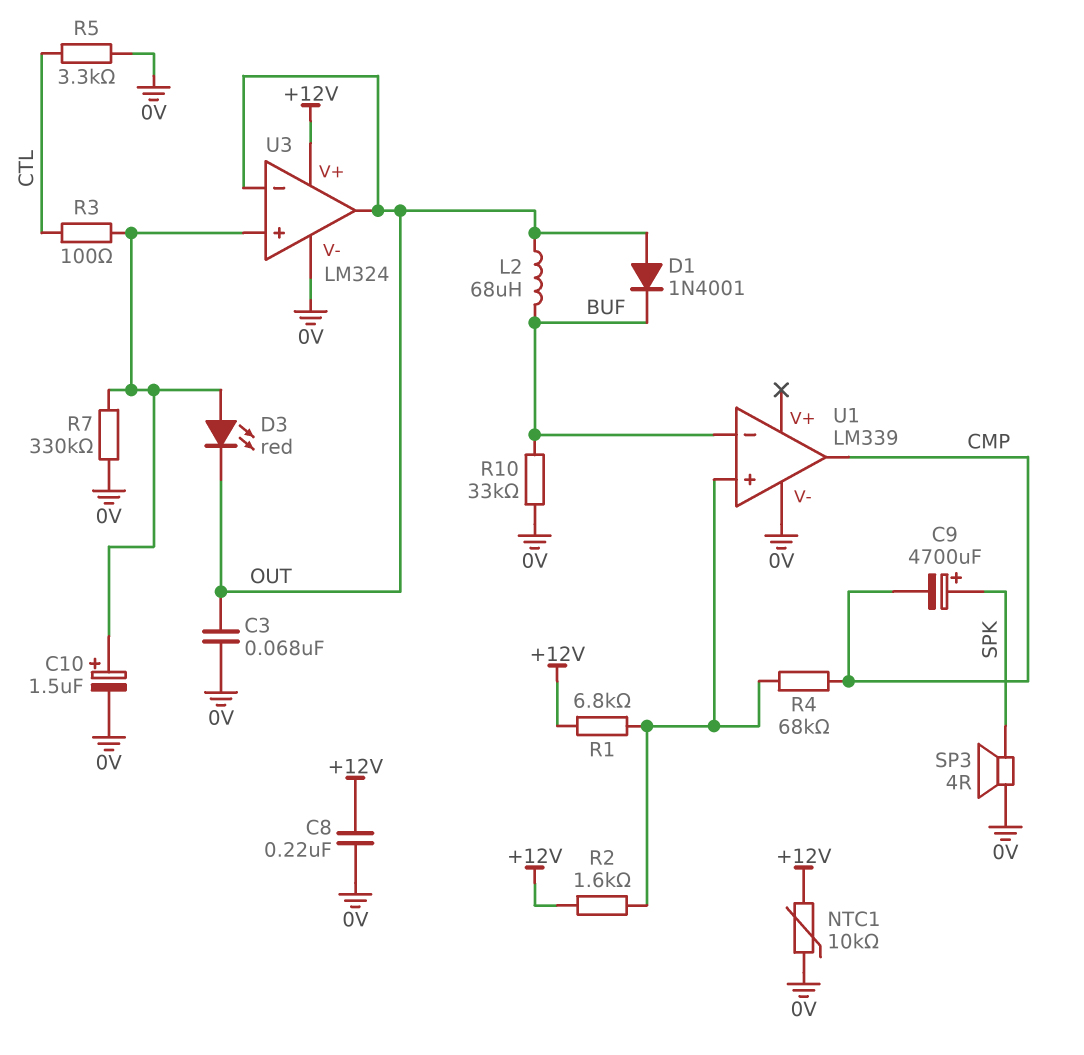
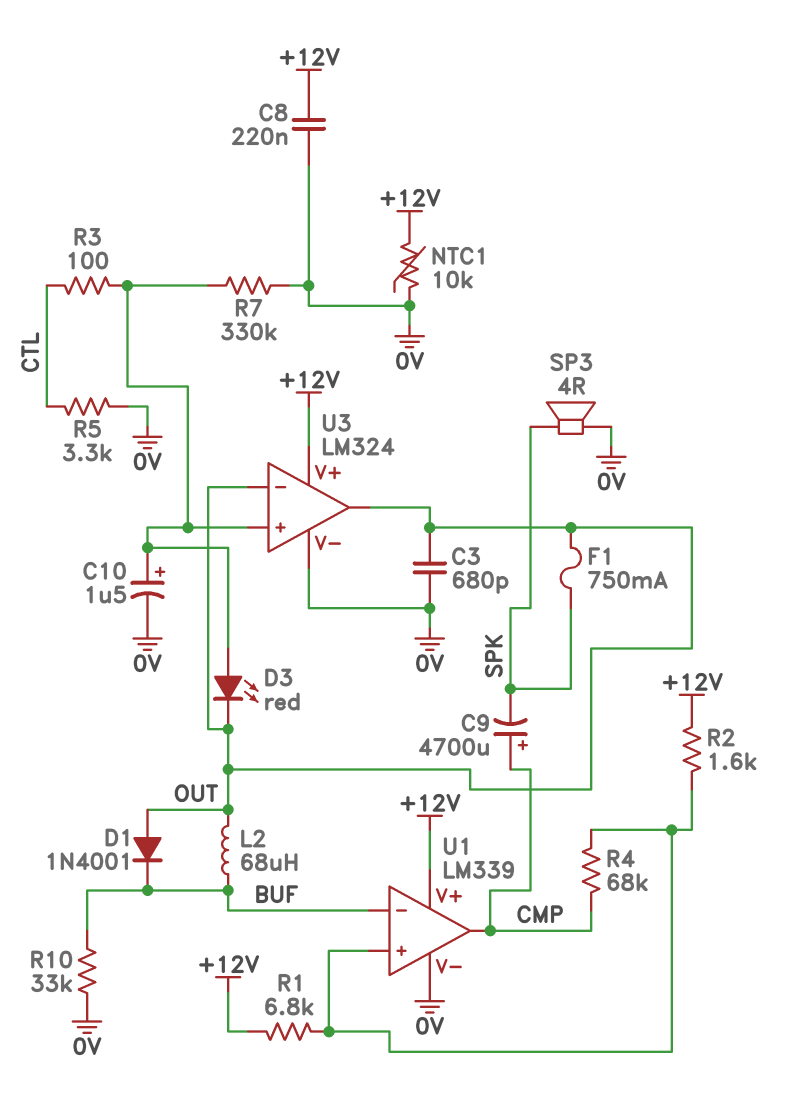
C3: 68nF (0V, OUT) -> 680pF (0V, OUT)
C9: 4700uF (plus SPK, minus CMP) -> 4700uF (plus CMP, minus SPK)
F1: none -> 750mA (OUT, SPK)
U1 pin V+: none -> +12V

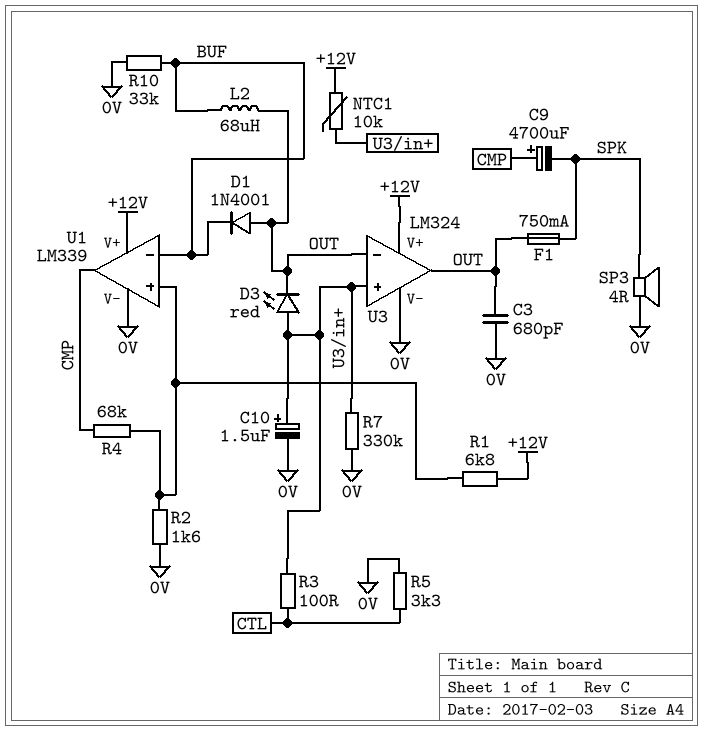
C8: 220nF (+12V, 0V) -> none
NTC1: 10k (+12V, 0V) -> 10k (+12V, U3/in+)
R2: 1.6k (+12V, U1/in+) -> 1.6k (0V, U1/in+)

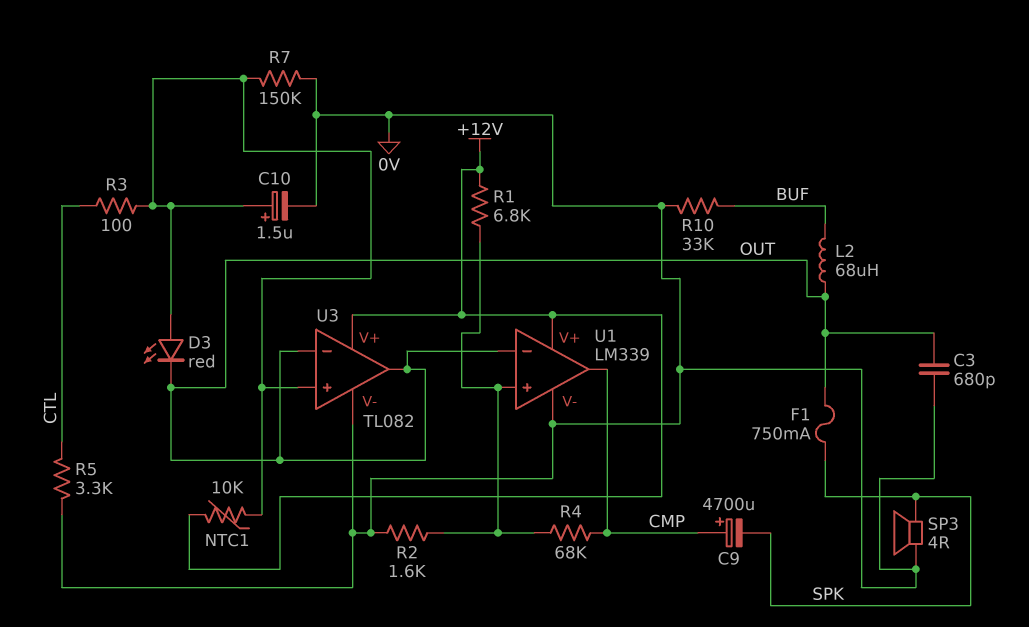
D1: diode 1N4001 (A OUT, K BUF) -> none
R7: 330k (0V, U3/in+) -> 150k (0V, U3/in+)
U1 pin in-: BUF -> OUT
U3: LM324 -> TL082

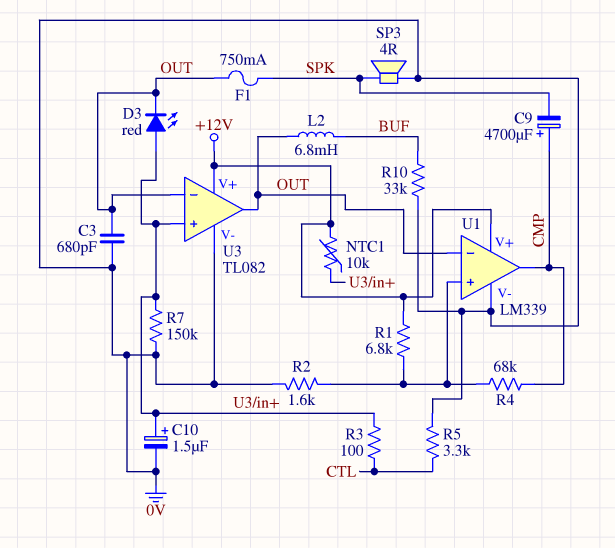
L2: 68uH (BUF, OUT) -> 6.8mH (BUF, OUT)

